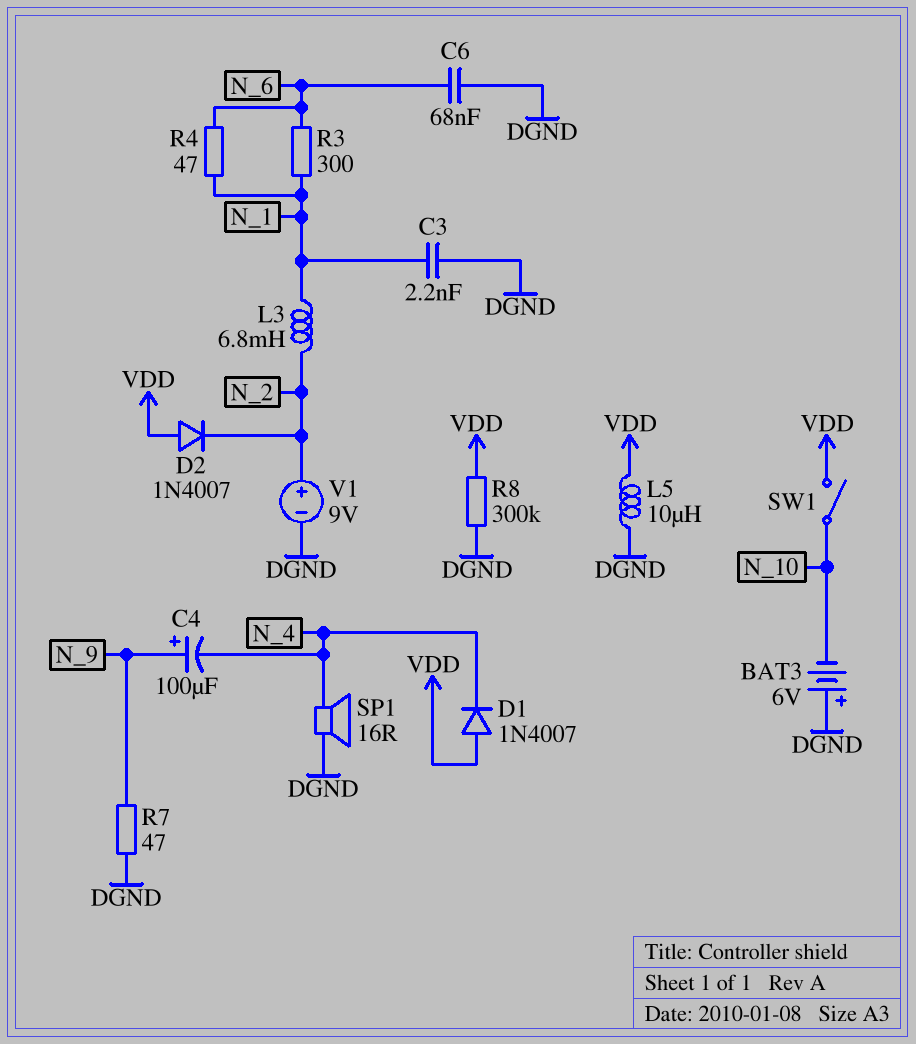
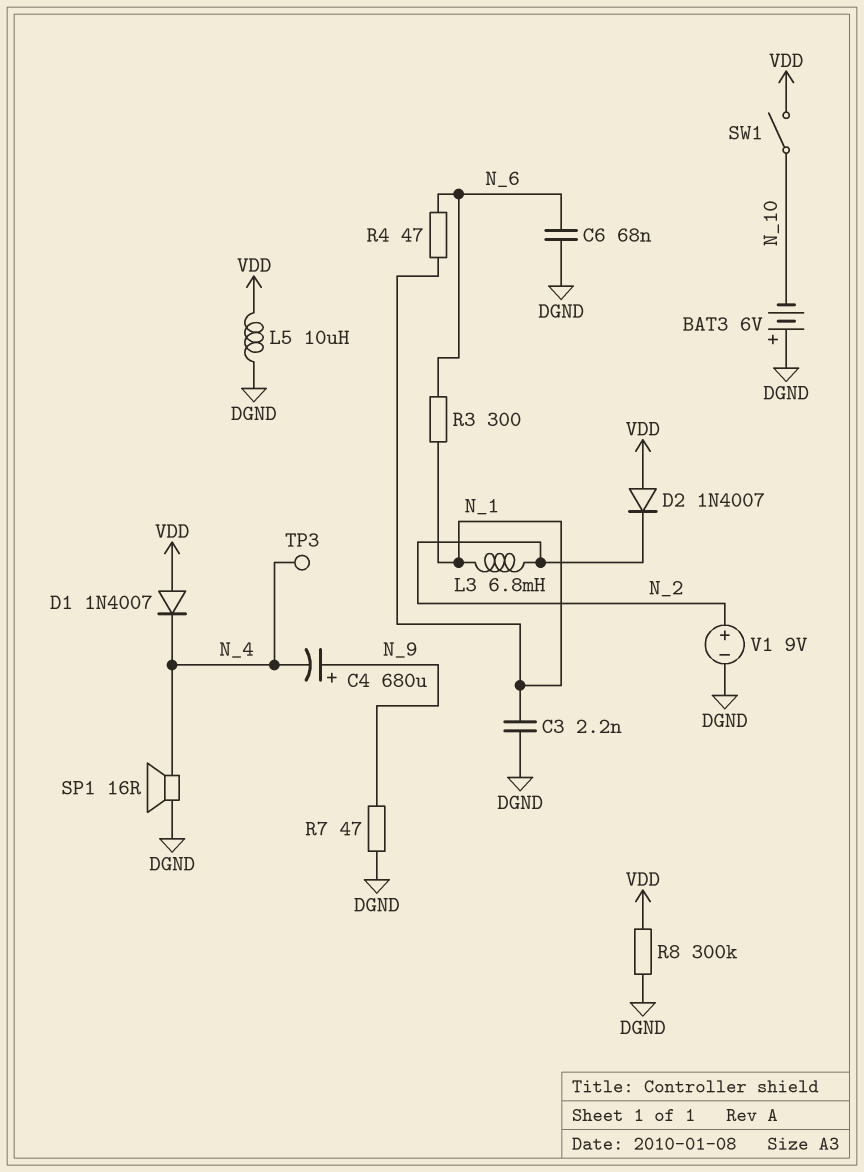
C4: 100uF (plus N_9, minus N_4) -> 680uF (plus N_9, minus N_4)
TP3: none -> test point (N_4)

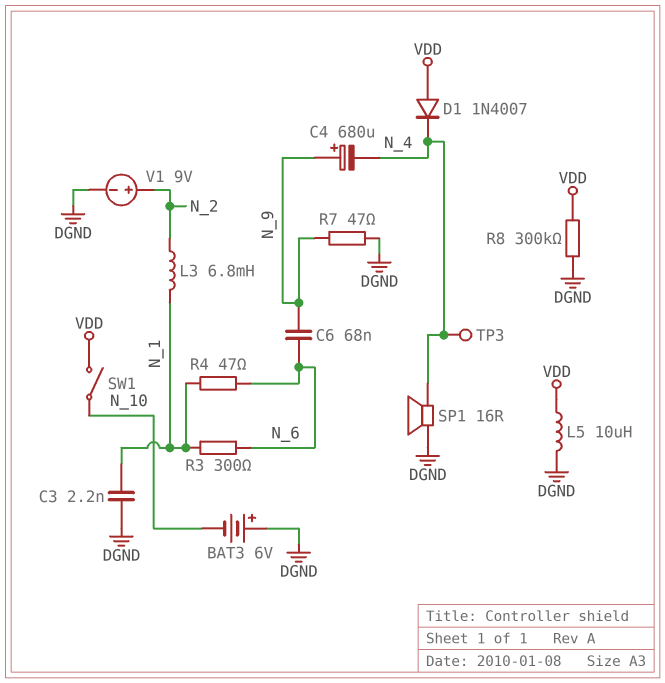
C6: 68nF (DGND, N_6) -> 68nF (N_6, N_9)
D2: diode 1N4007 (A VDD, K N_2) -> none

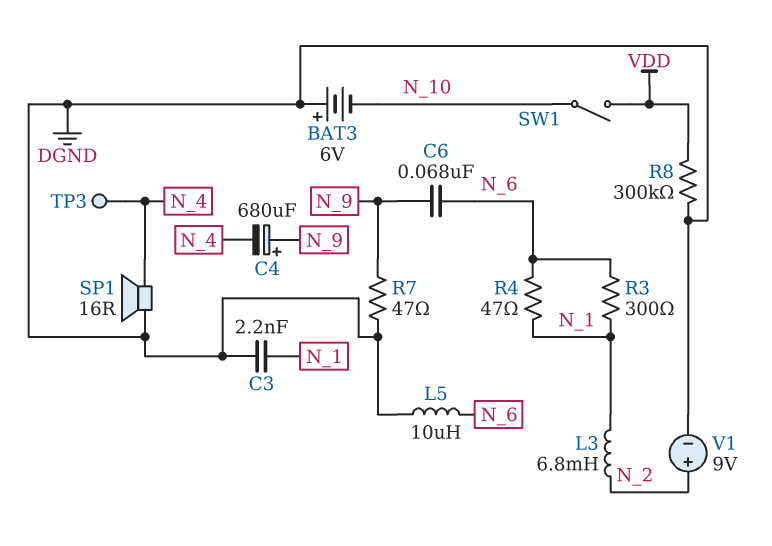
D1: diode 1N4007 (A VDD, K N_4) -> none
L5: 10uH (DGND, VDD) -> 10uH (DGND, N_6)

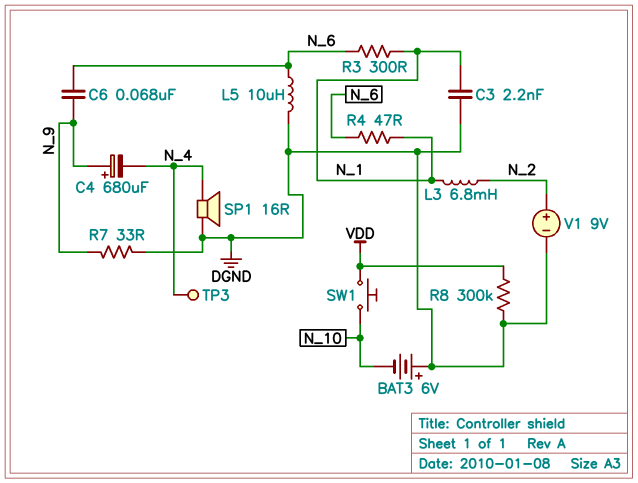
R7: 47 (DGND, N_9) -> 33 (DGND, N_9)
SW1: switch (N_10, VDD) -> button (N_10, VDD)

